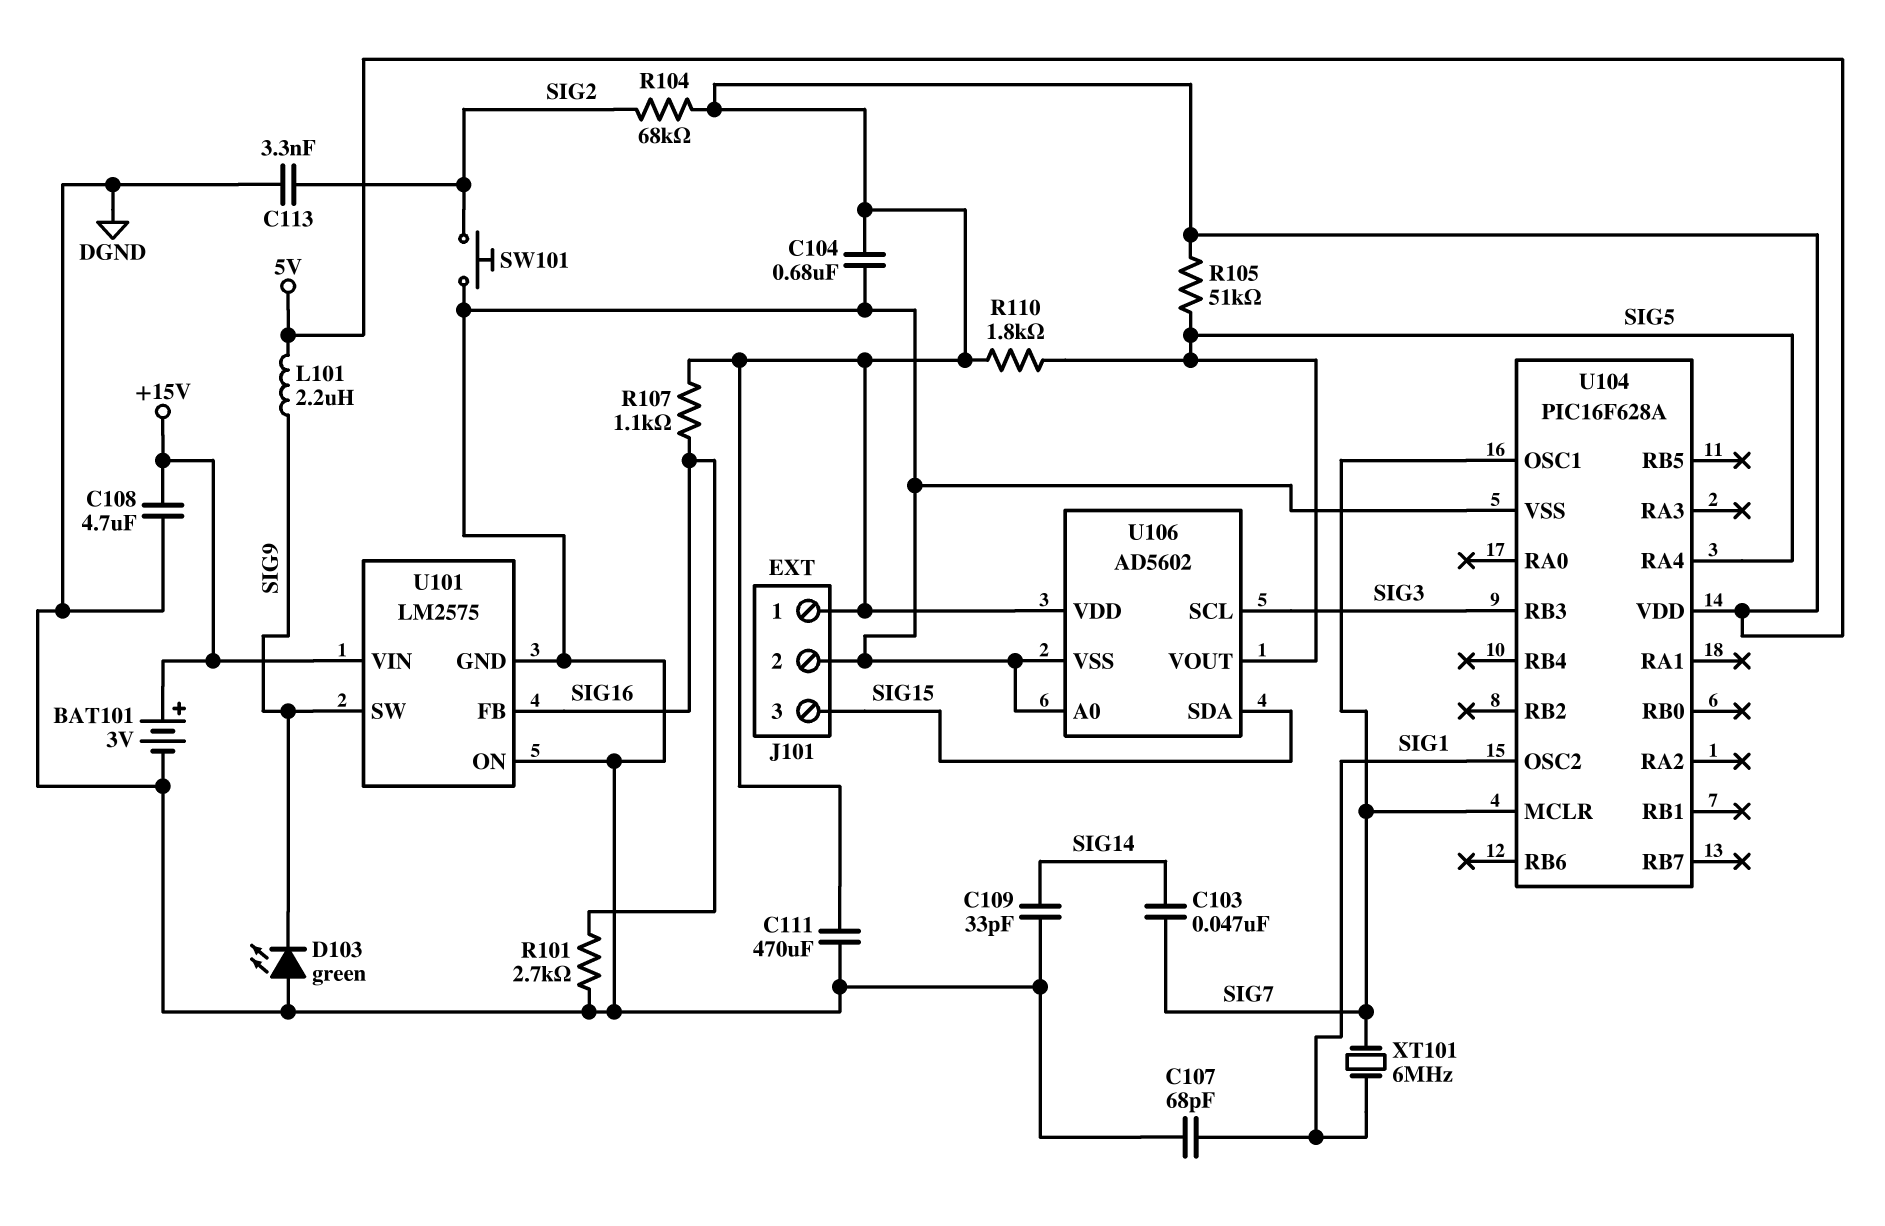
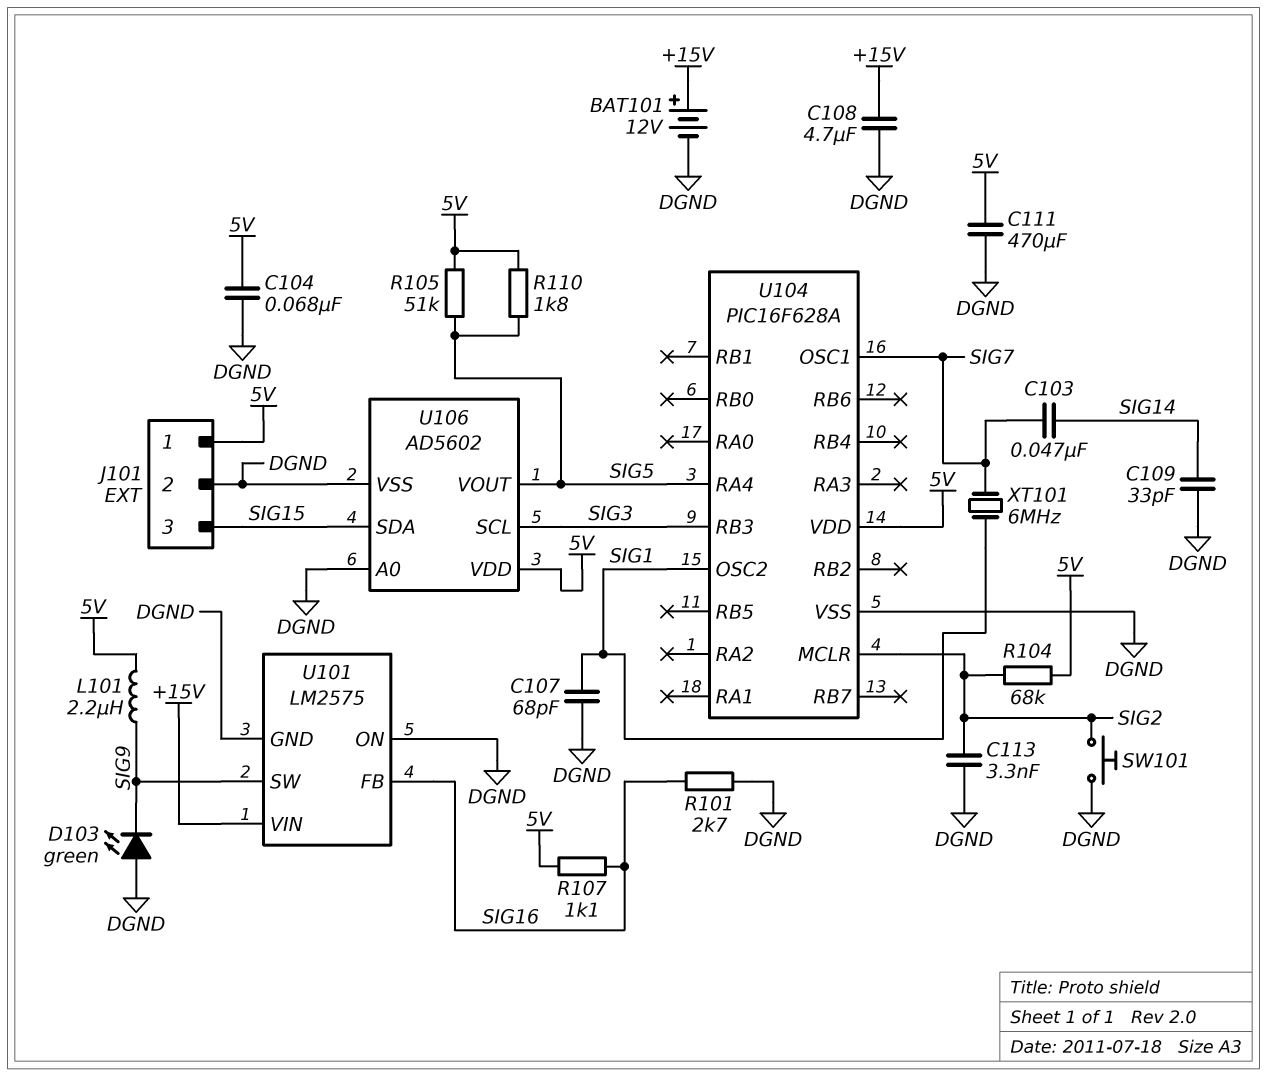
BAT101: 3V (plus +15V, minus DGND) -> 12V (plus +15V, minus DGND)
C104: 680nF (5V, DGND) -> 68nF (5V, DGND)
U104 pin MCLR: SIG7 -> SIG2

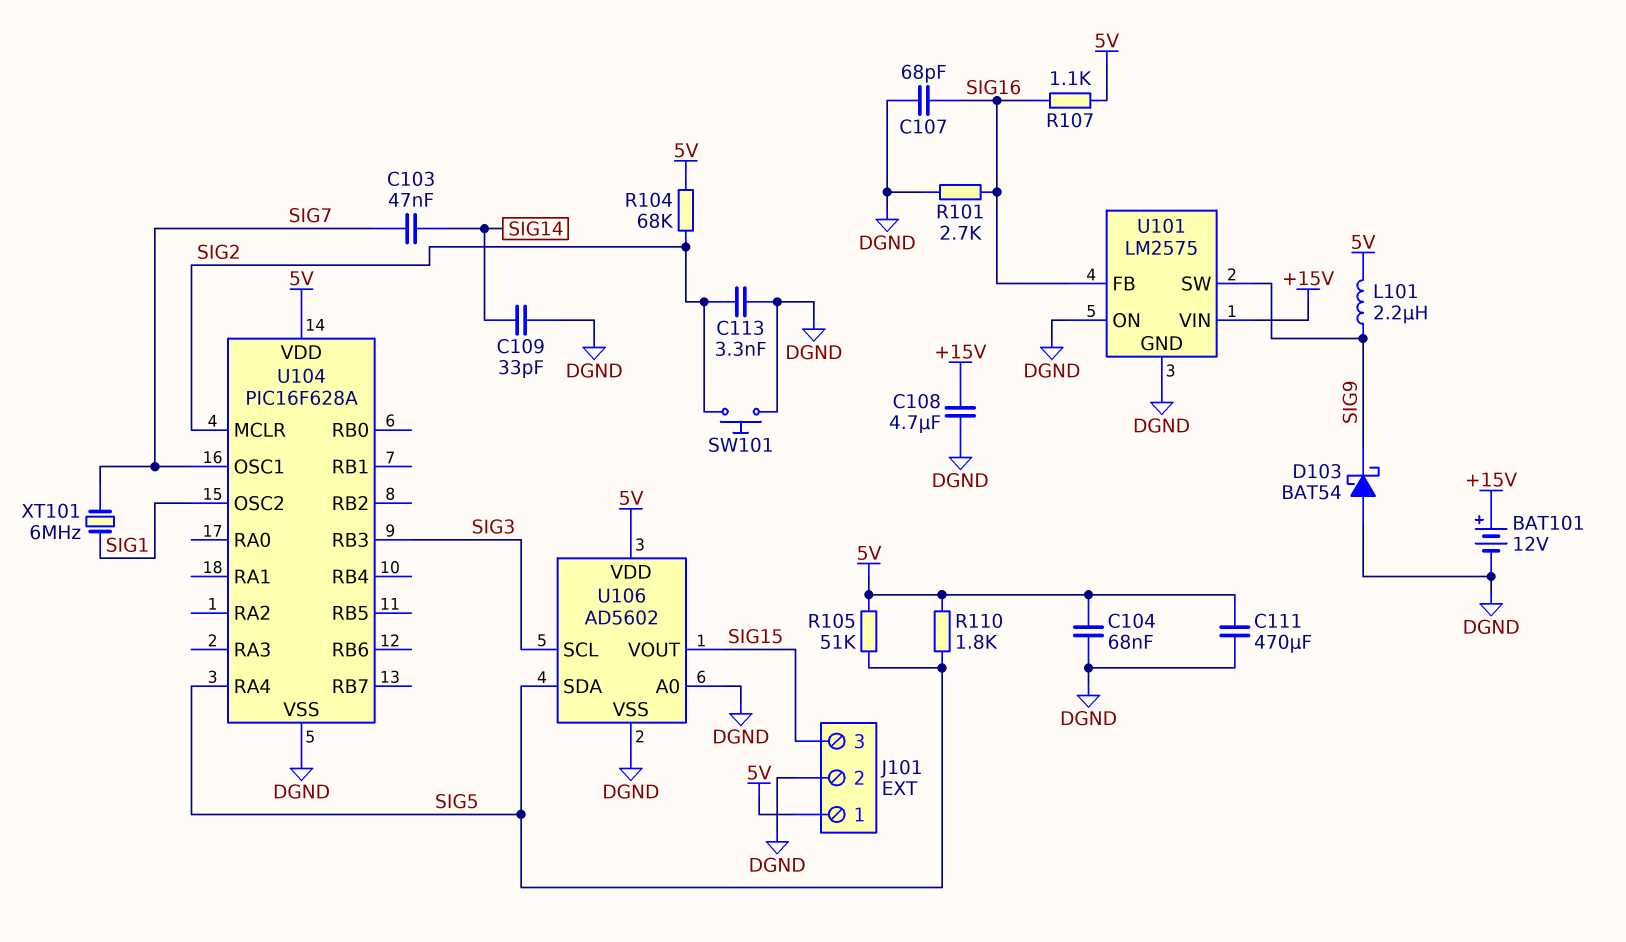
C107: 68pF (DGND, SIG1) -> 68pF (DGND, SIG16)
D103: LED green (A DGND, K SIG9) -> schottky BAT54 (A DGND, K SIG9)
U106 pin SDA: SIG15 -> SIG5
U106 pin VOUT: SIG5 -> SIG15

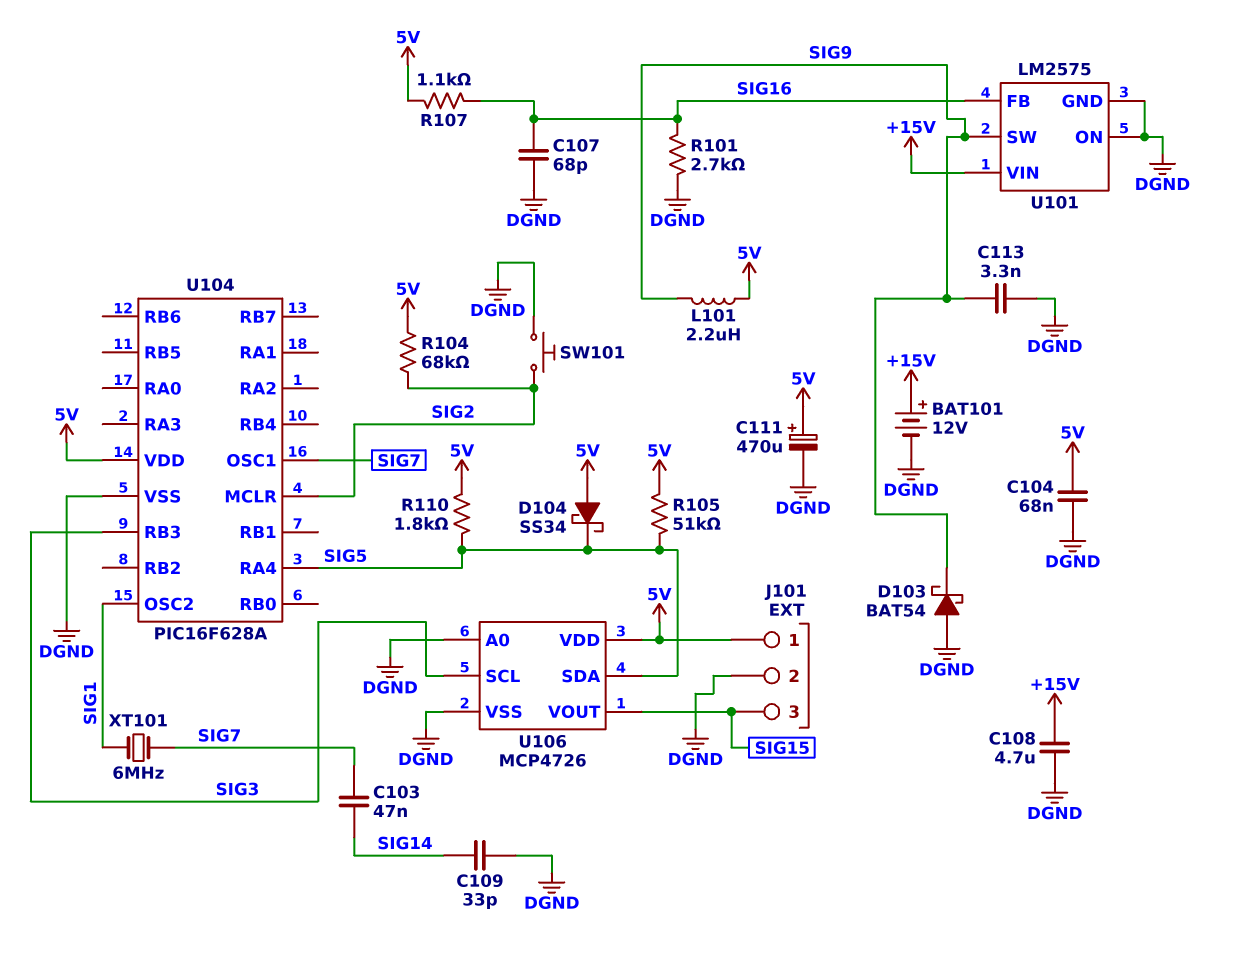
C111: 470uF (5V, DGND) -> 470uF (plus 5V, minus DGND)
C113: 3.3nF (DGND, SIG2) -> 3.3nF (DGND, SIG9)
D104: none -> schottky SS34 (A 5V, K SIG5)
U106: AD5602 -> MCP4726

